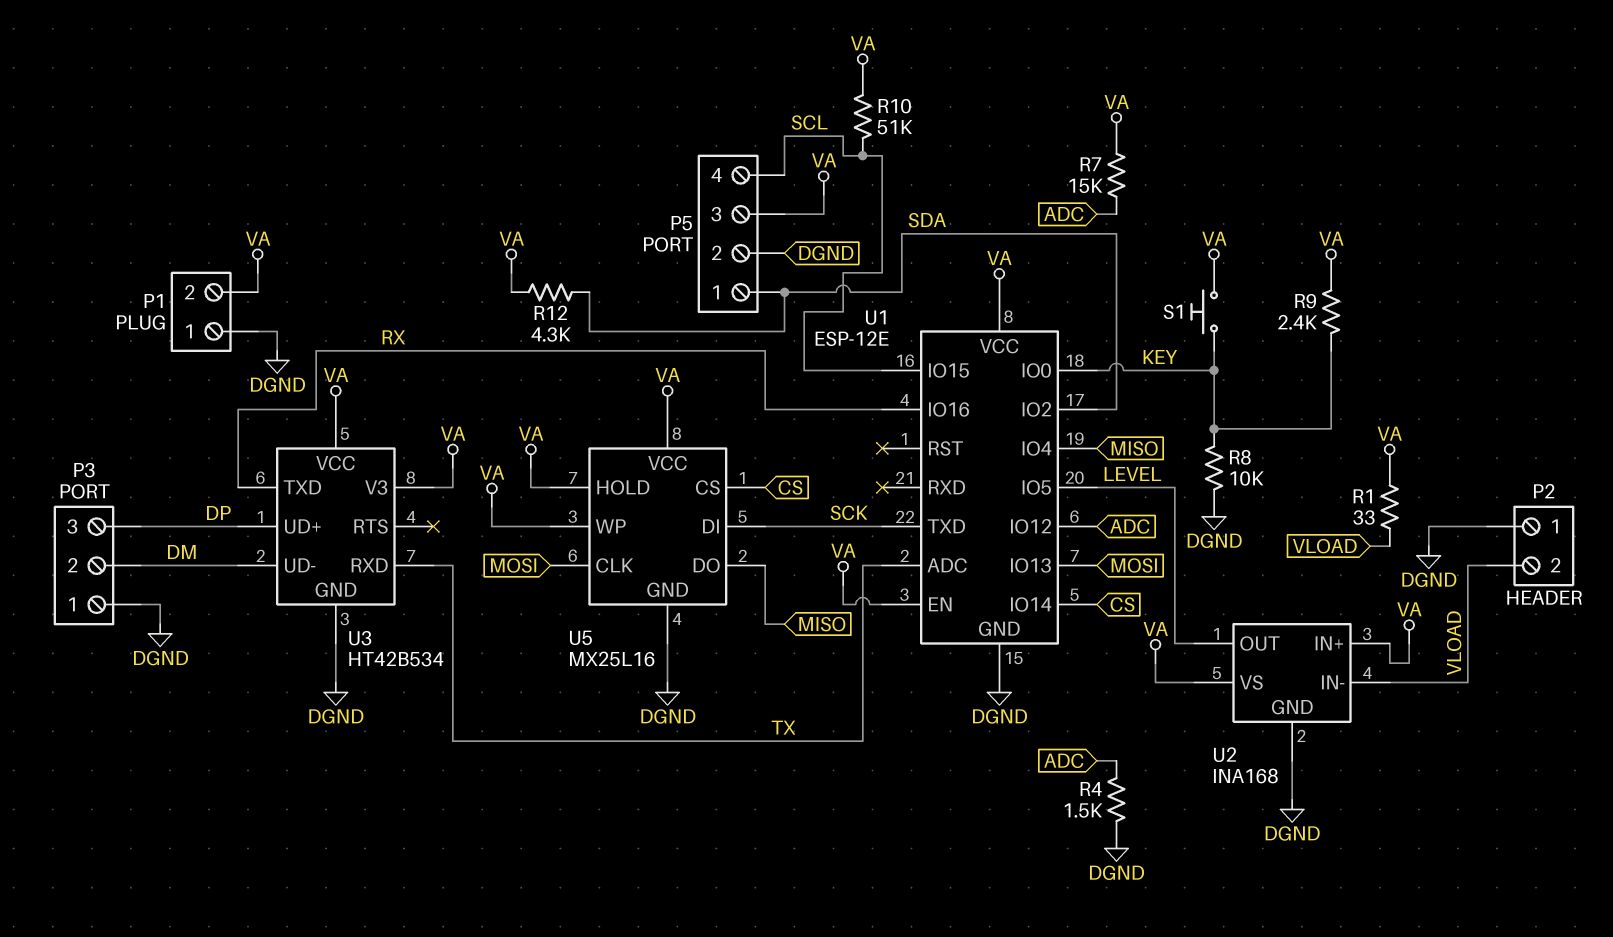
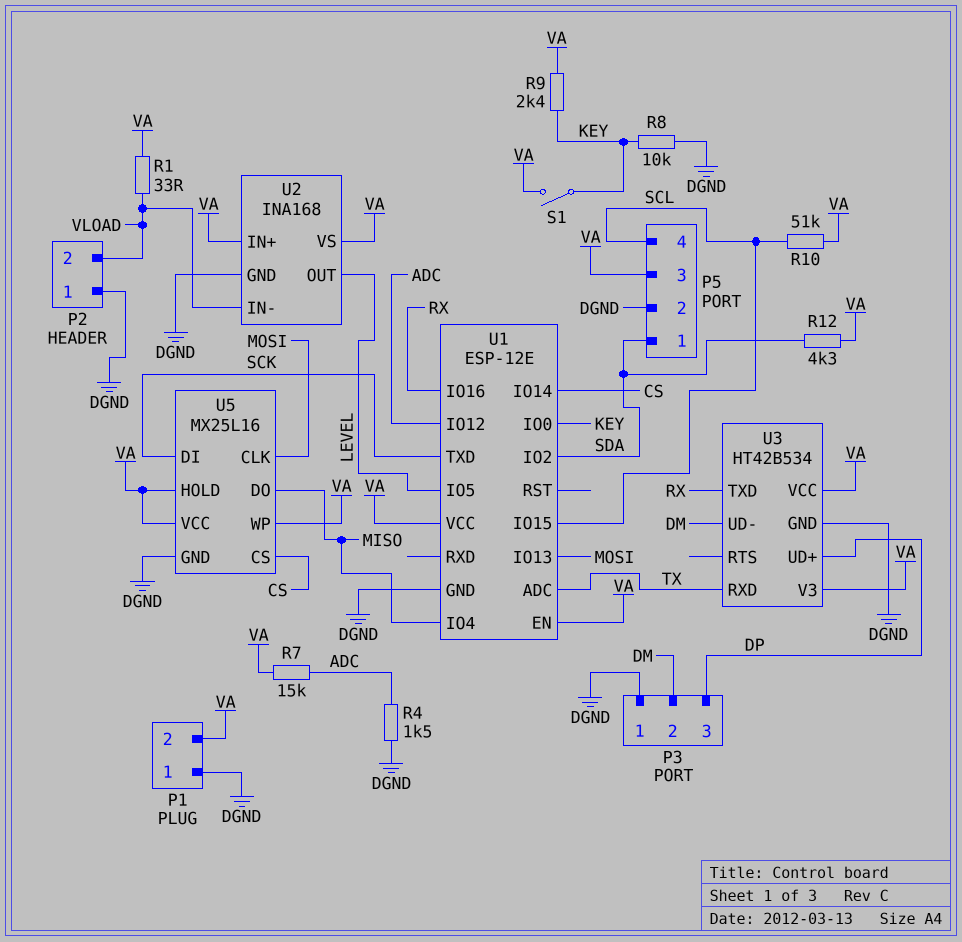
S1: button (KEY, VA) -> switch (KEY, VA)

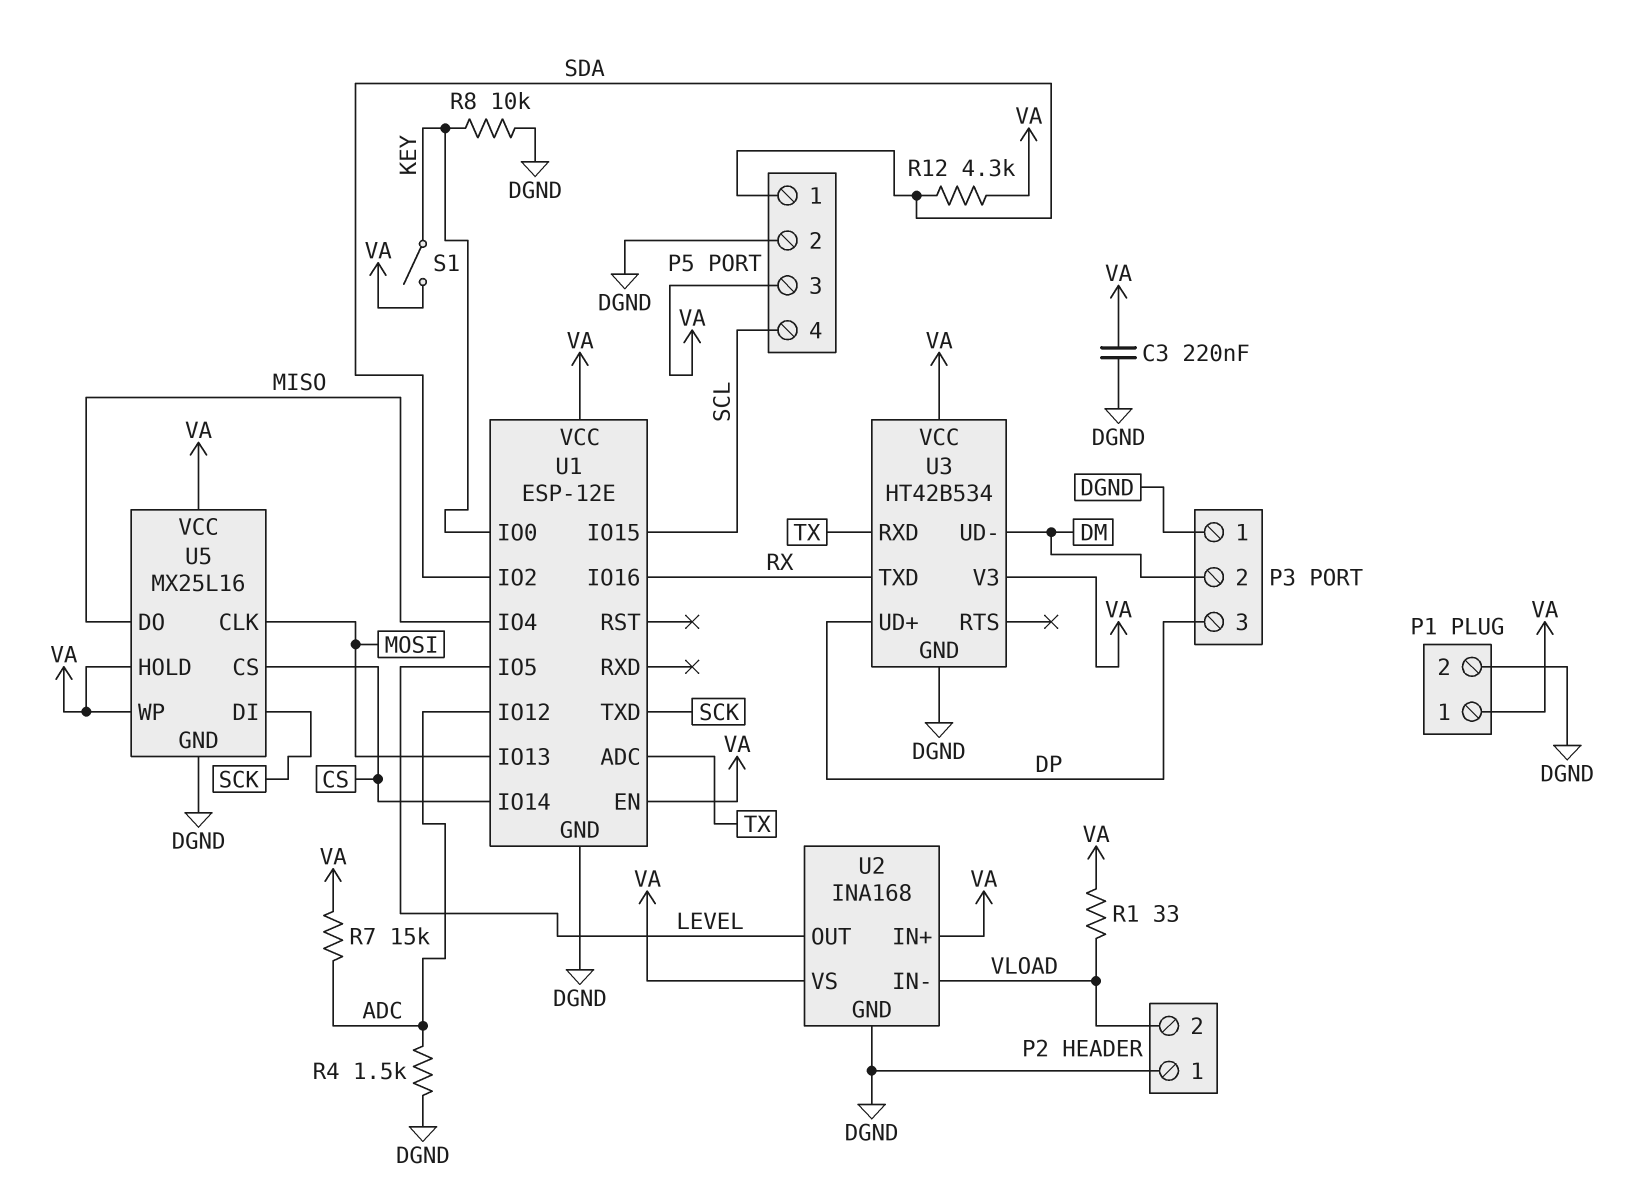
C3: none -> 220nF (DGND, VA)
P1 pin 1: DGND -> VA
P1 pin 2: VA -> DGND
R9: 2.4k (KEY, VA) -> none
R10: 51k (SCL, VA) -> none

